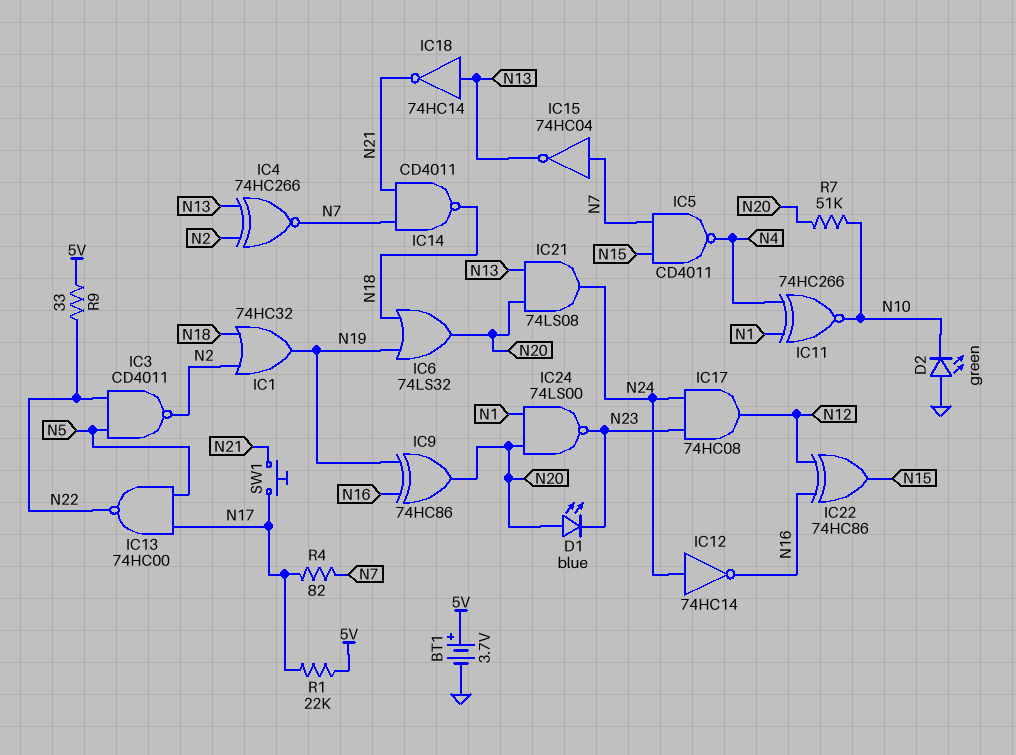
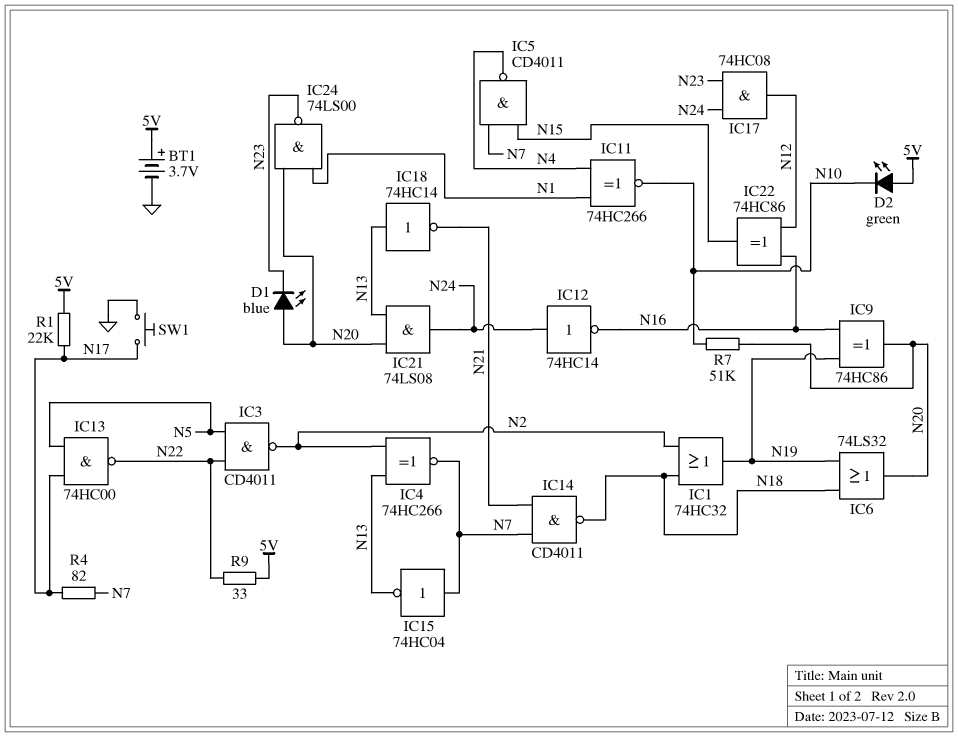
D2: LED green (A GND, K N10) -> LED green (A 5V, K N10)
SW1: button (N17, N21) -> button (GND, N17)

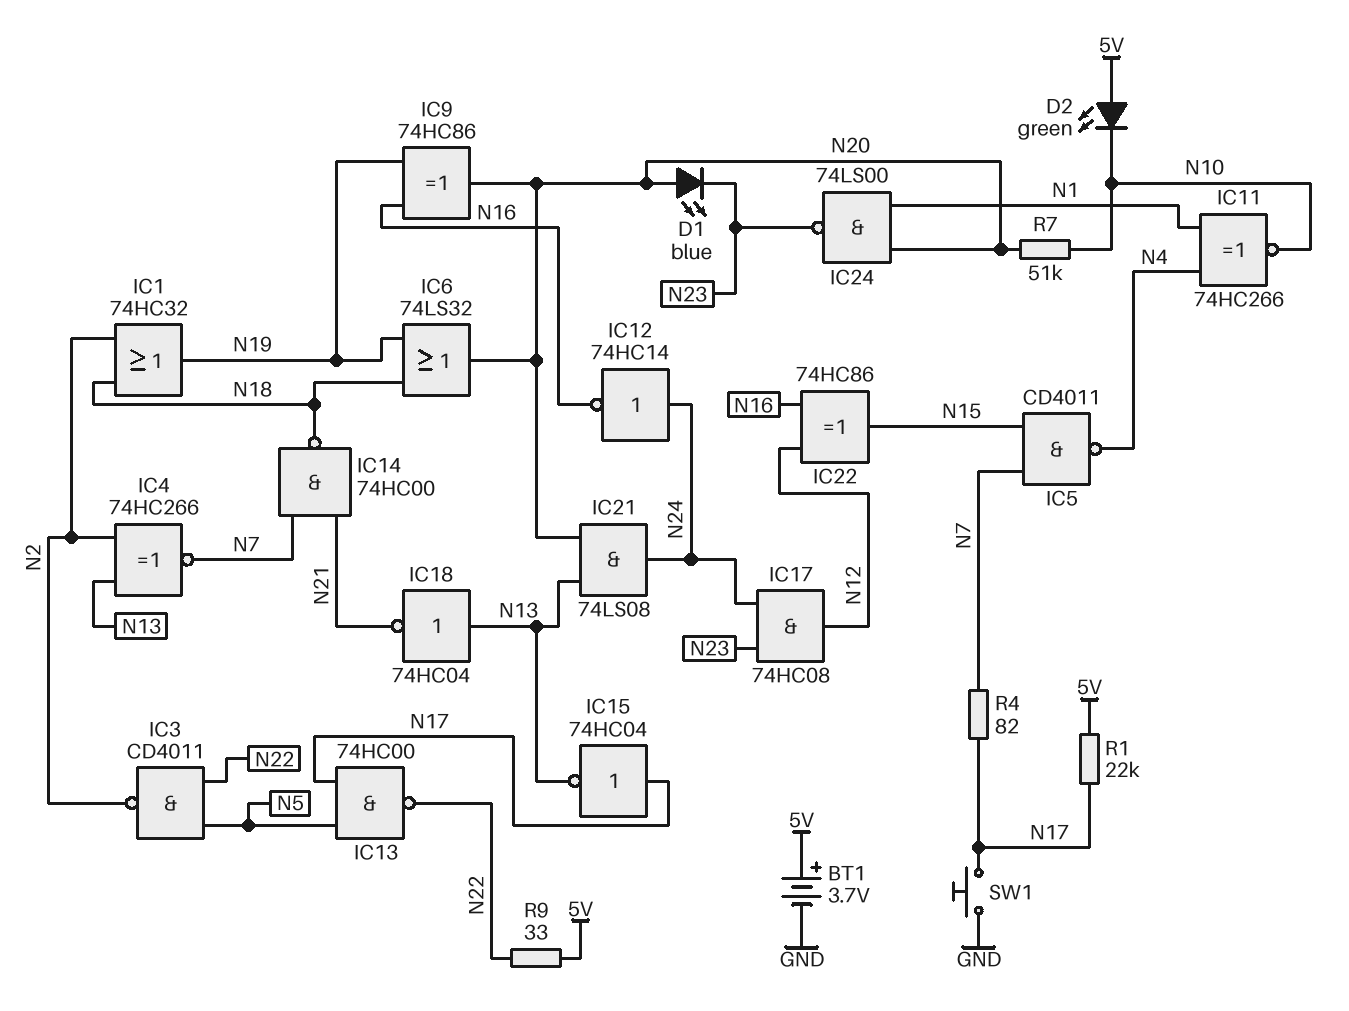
IC14: NAND CD4011 (in N7, in N21, out N18) -> NAND 74HC00 (in N7, in N21, out N18)
IC15: NOT 74HC04 (in N7, out N13) -> NOT 74HC04 (in N17, out N13)
IC18: NOT 74HC14 (in N13, out N21) -> NOT 74HC04 (in N13, out N21)

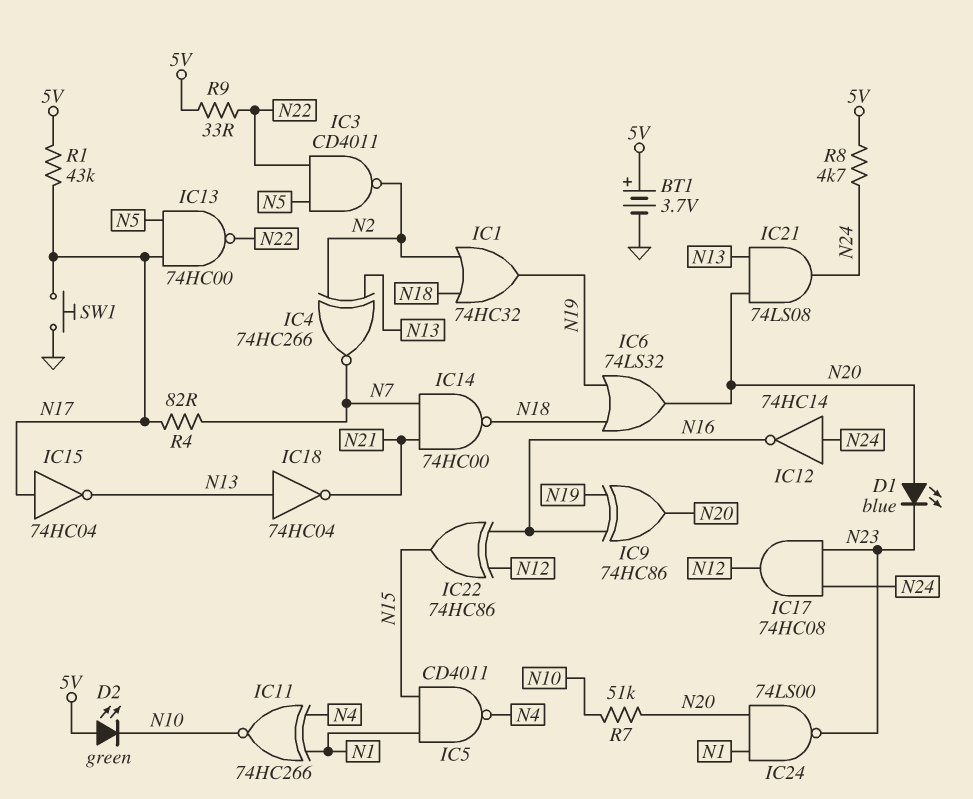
IC5: NAND CD4011 (in N7, in N15, out N4) -> NAND CD4011 (in N1, in N15, out N4)
R1: 22k (5V, N17) -> 43k (5V, N17)
R8: none -> 4.7k (5V, N24)

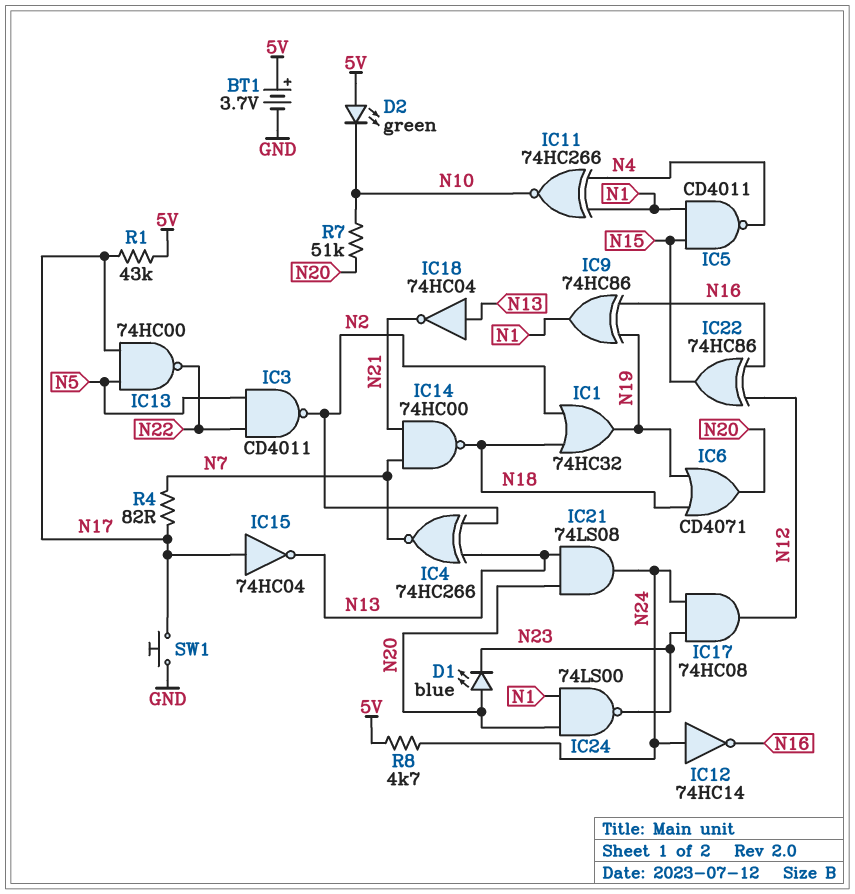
IC6: OR 74LS32 (in N18, in N19, out N20) -> OR CD4071 (in N18, in N19, out N20)
IC9: XOR 74HC86 (in N16, in N19, out N20) -> XOR 74HC86 (in N16, in N19, out N1)
R9: 33 (5V, N22) -> none

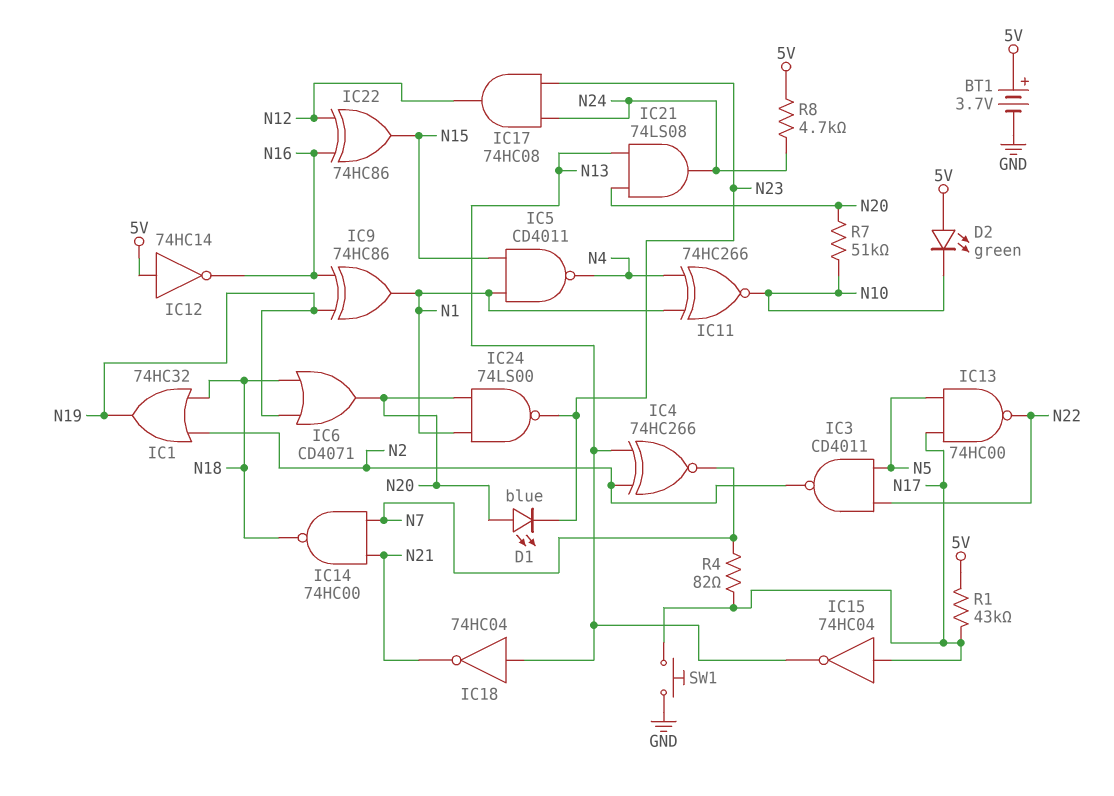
IC12: NOT 74HC14 (in N24, out N16) -> NOT 74HC14 (in 5V, out N16)

